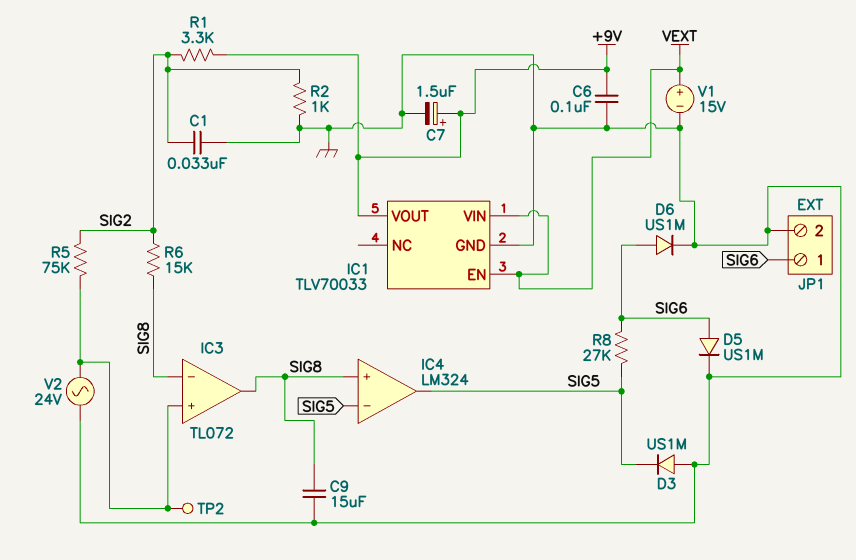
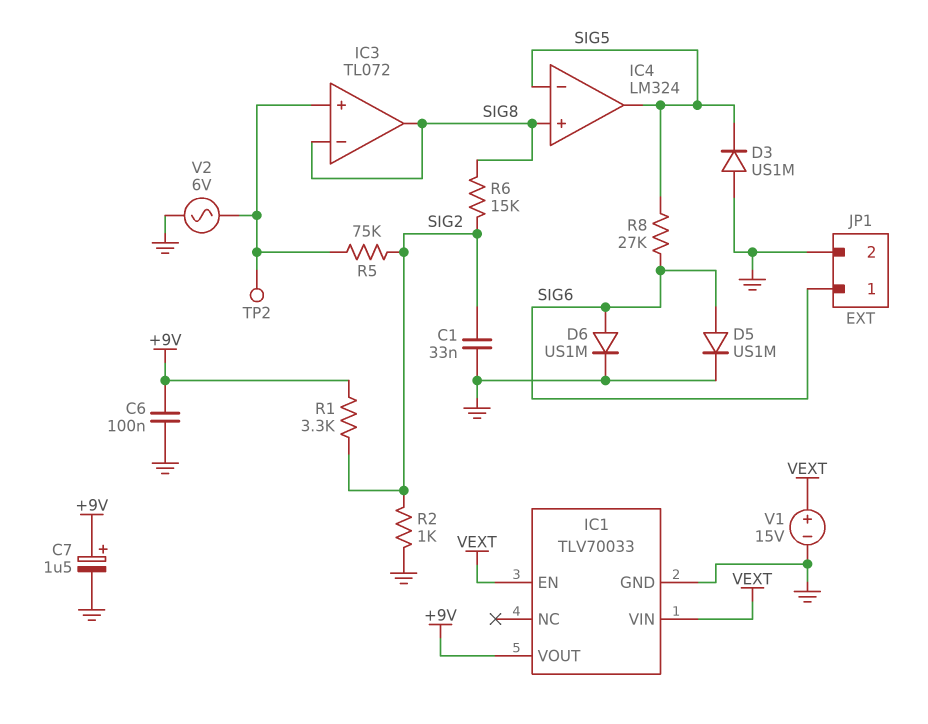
C9: 15uF (GND, SIG8) -> none
V2: AC 24V (GND, IC3/in+) -> AC 6V (GND, IC3/in+)

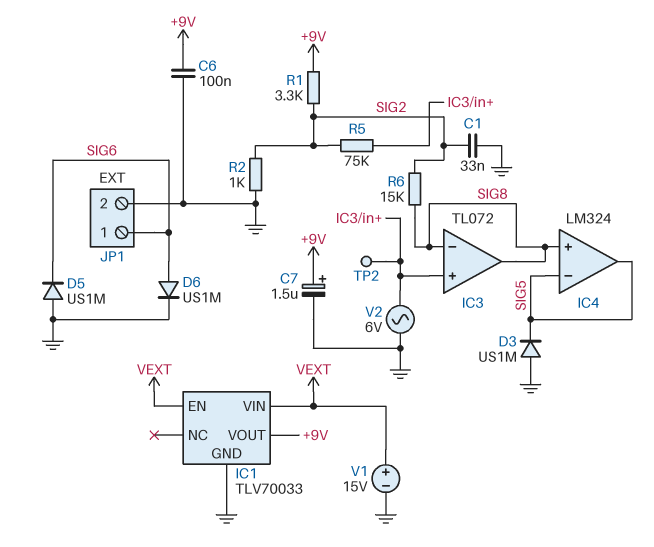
D5: diode US1M (A SIG6, K GND) -> diode US1M (A GND, K SIG6)
R8: 27k (SIG5, SIG6) -> none

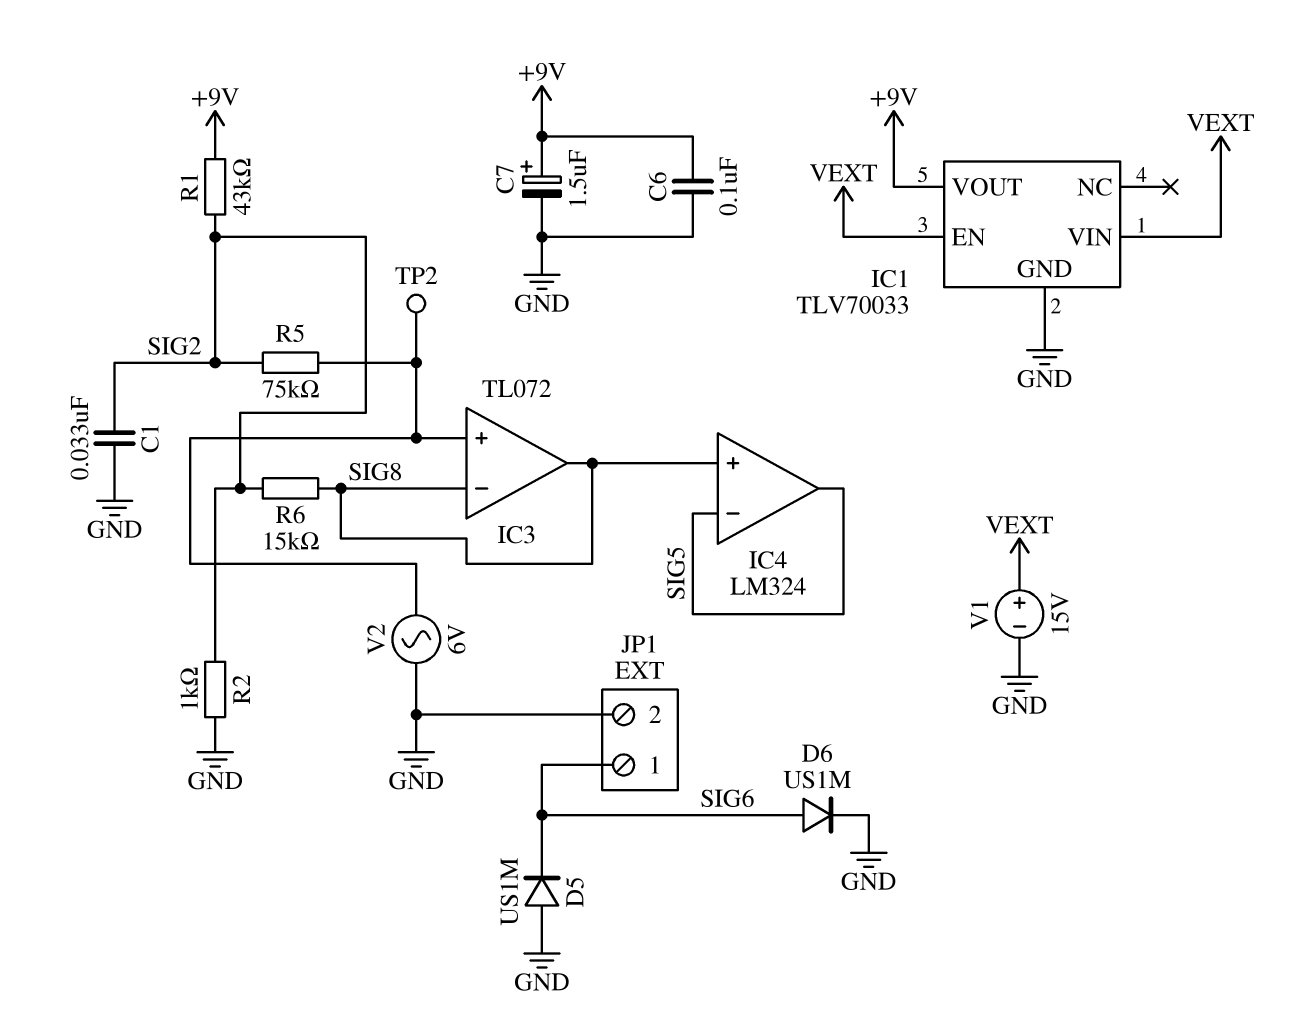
D3: diode US1M (A GND, K SIG5) -> none
R1: 3.3k (+9V, SIG2) -> 43k (+9V, SIG2)

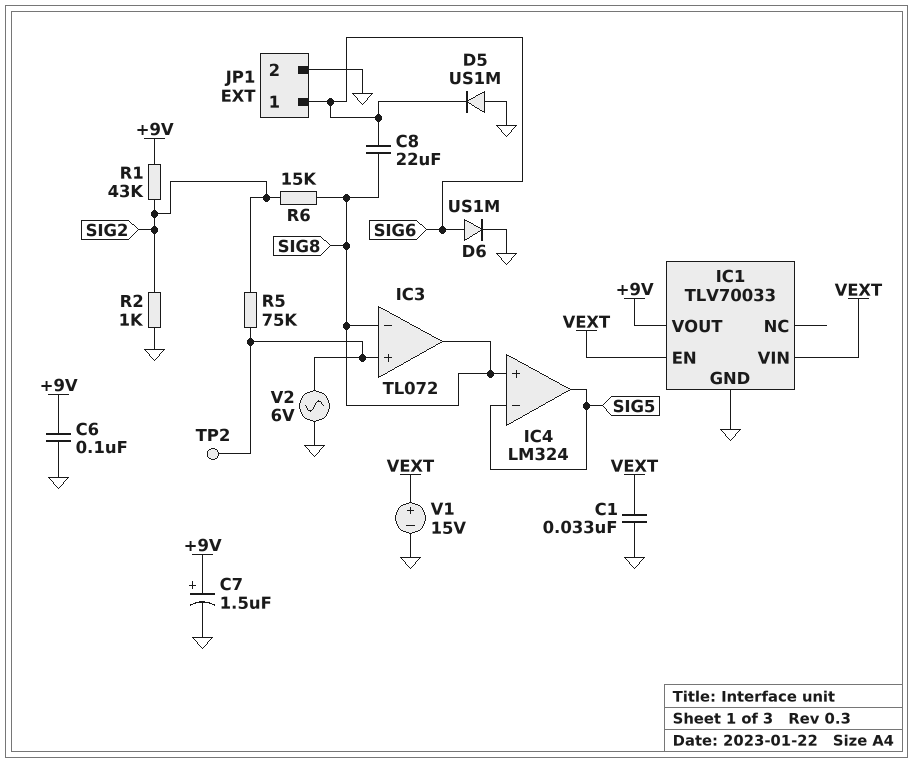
C1: 33nF (GND, SIG2) -> 33nF (GND, VEXT)
C8: none -> 22uF (SIG6, SIG8)

